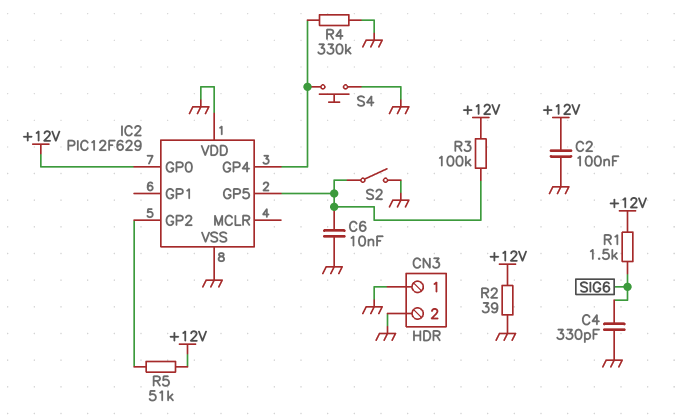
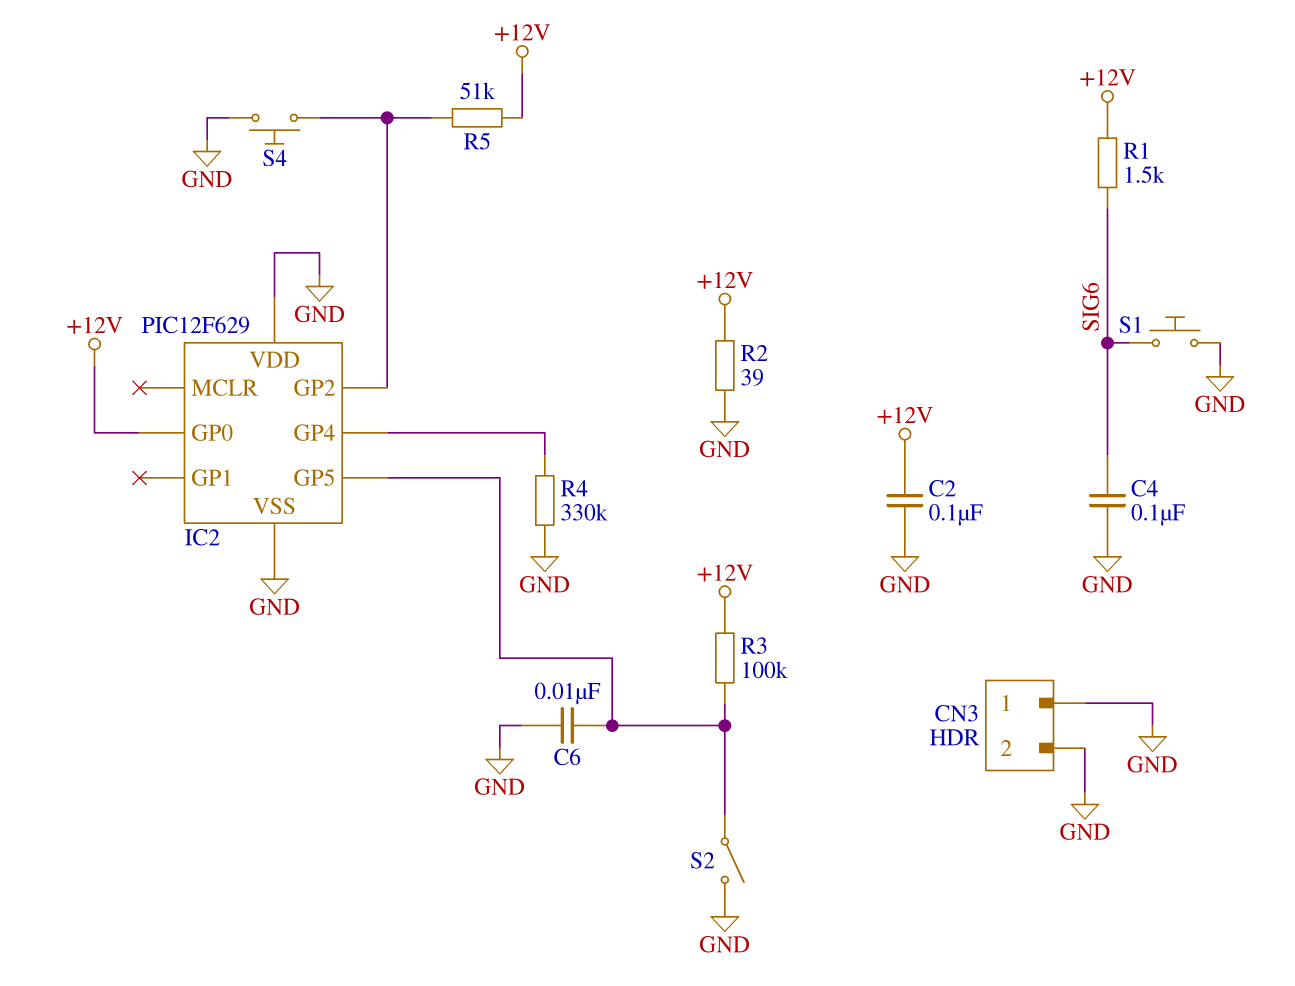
C4: 330pF (GND, SIG6) -> 100nF (GND, SIG6)
S1: none -> button (GND, SIG6)
S4: button (GND, IC2/GP4) -> button (GND, IC2/GP2)

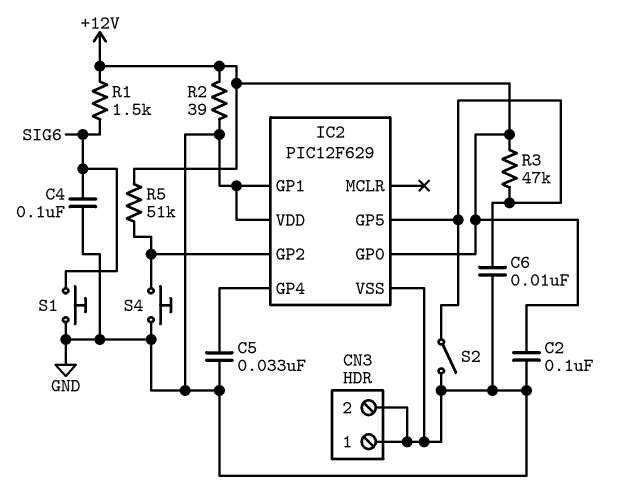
C5: none -> 33nF (GND, IC2/GP4)
IC2 pin GP1: none -> GND
R3: 100k (+12V, IC2/GP5) -> 47k (+12V, IC2/GP5)
R4: 330k (GND, IC2/GP4) -> none

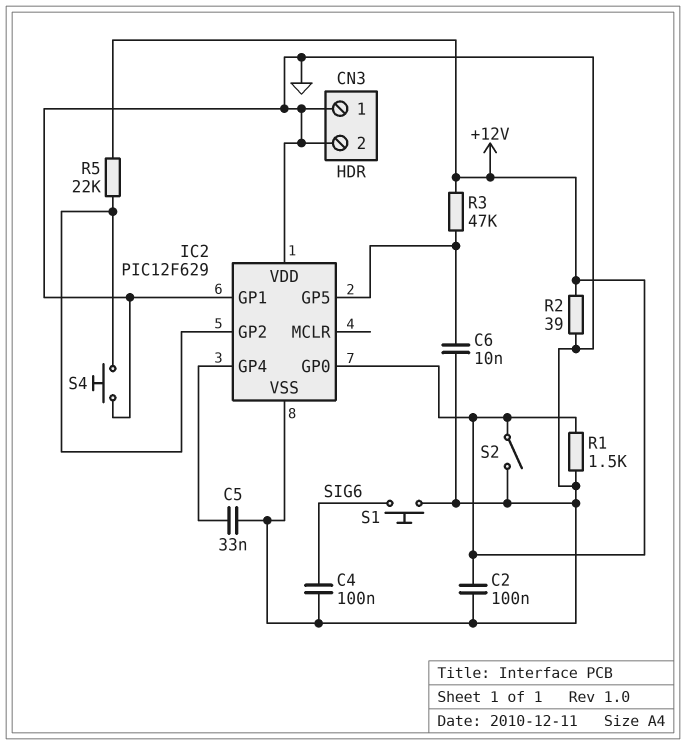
R1: 1.5k (+12V, SIG6) -> 1.5k (+12V, GND)
R5: 51k (+12V, IC2/GP2) -> 22k (+12V, IC2/GP2)
S2: switch (GND, IC2/GP5) -> switch (+12V, GND)

